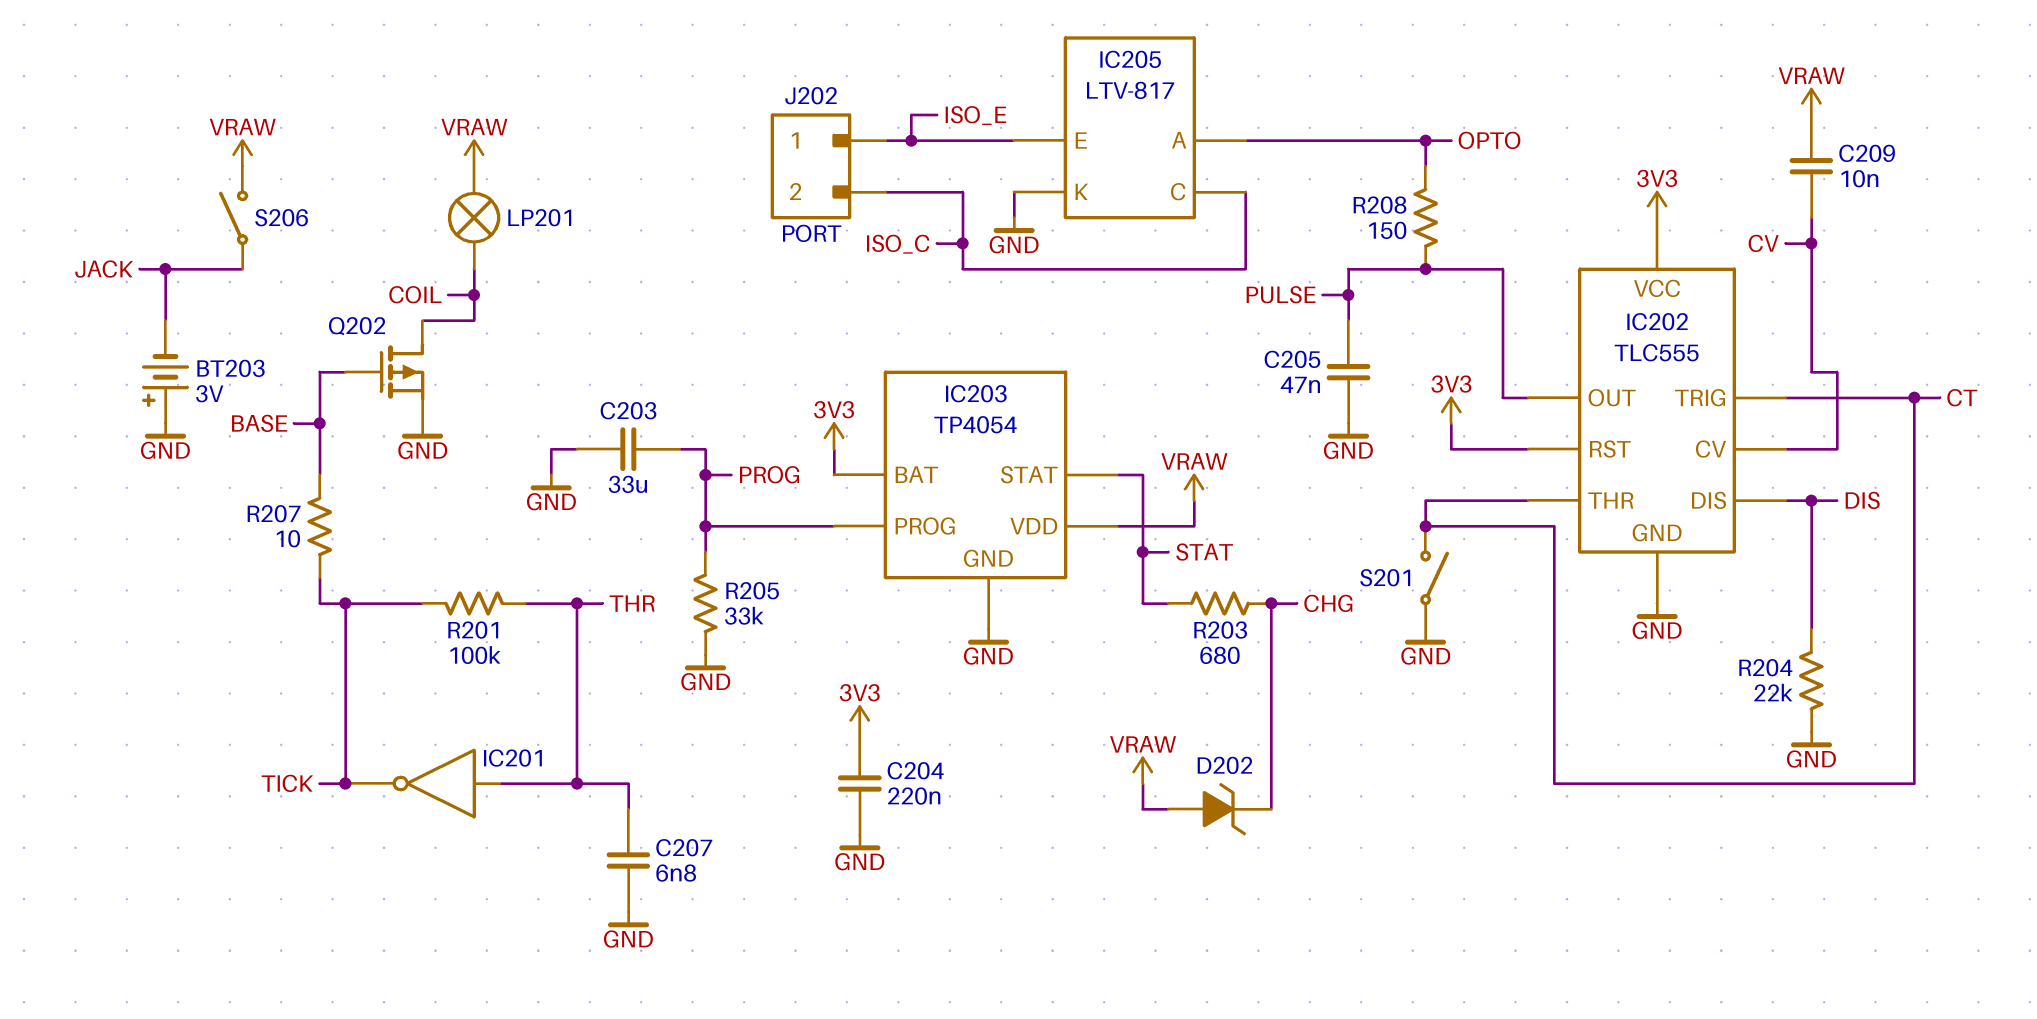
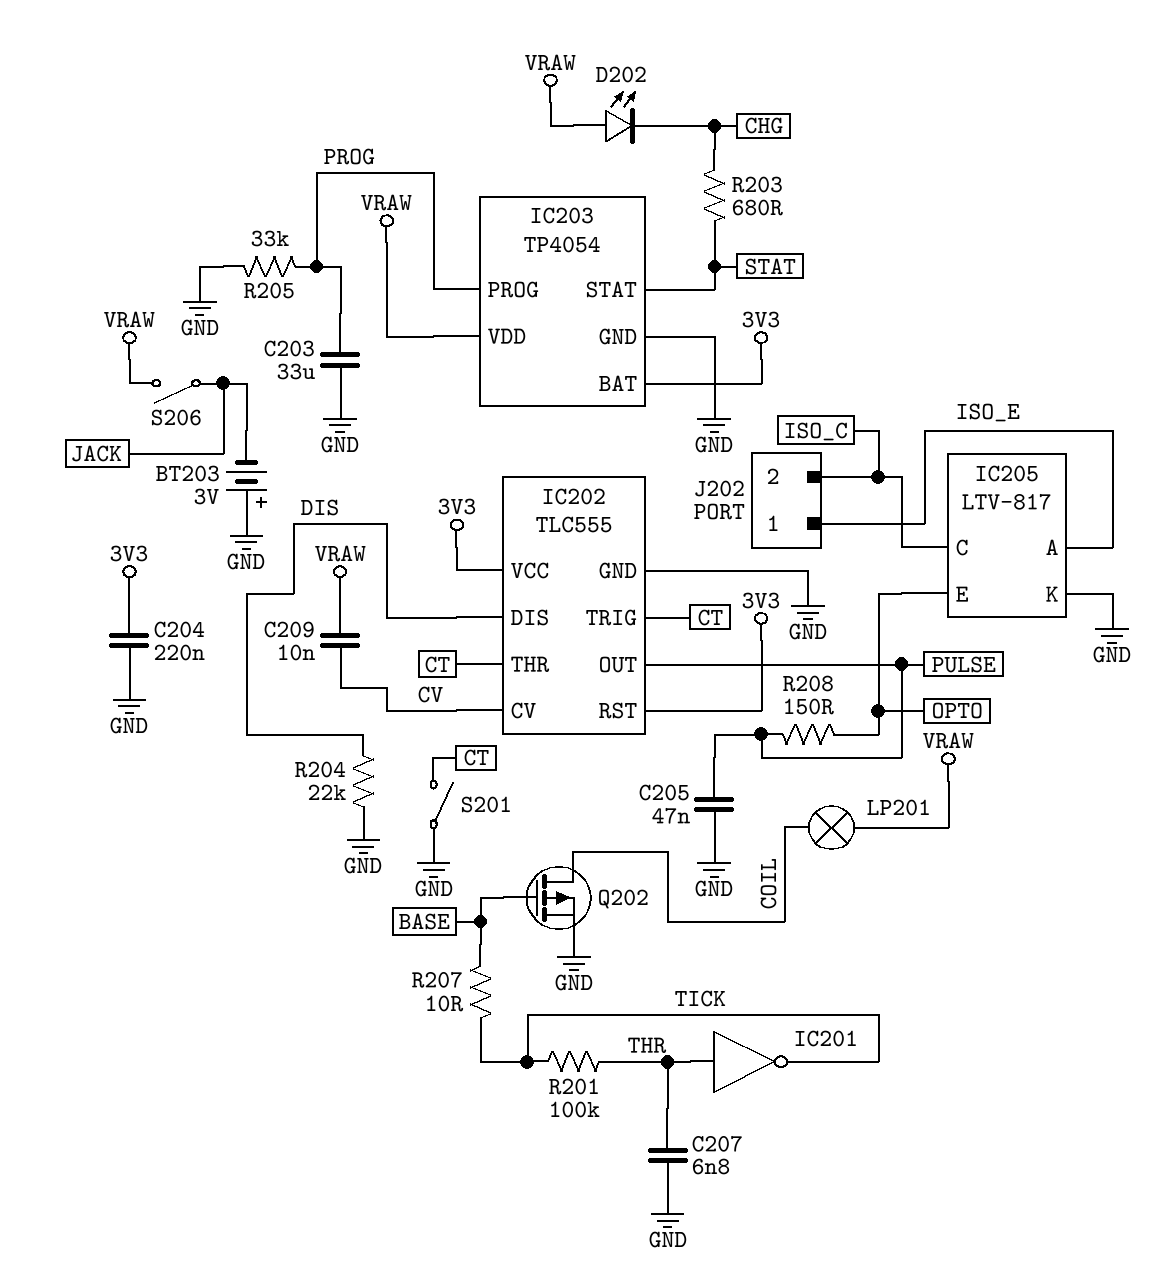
D202: zener (A VRAW, K CHG) -> LED (A VRAW, K CHG)
IC205 pin A: OPTO -> ISO_E
IC205 pin E: ISO_E -> OPTO

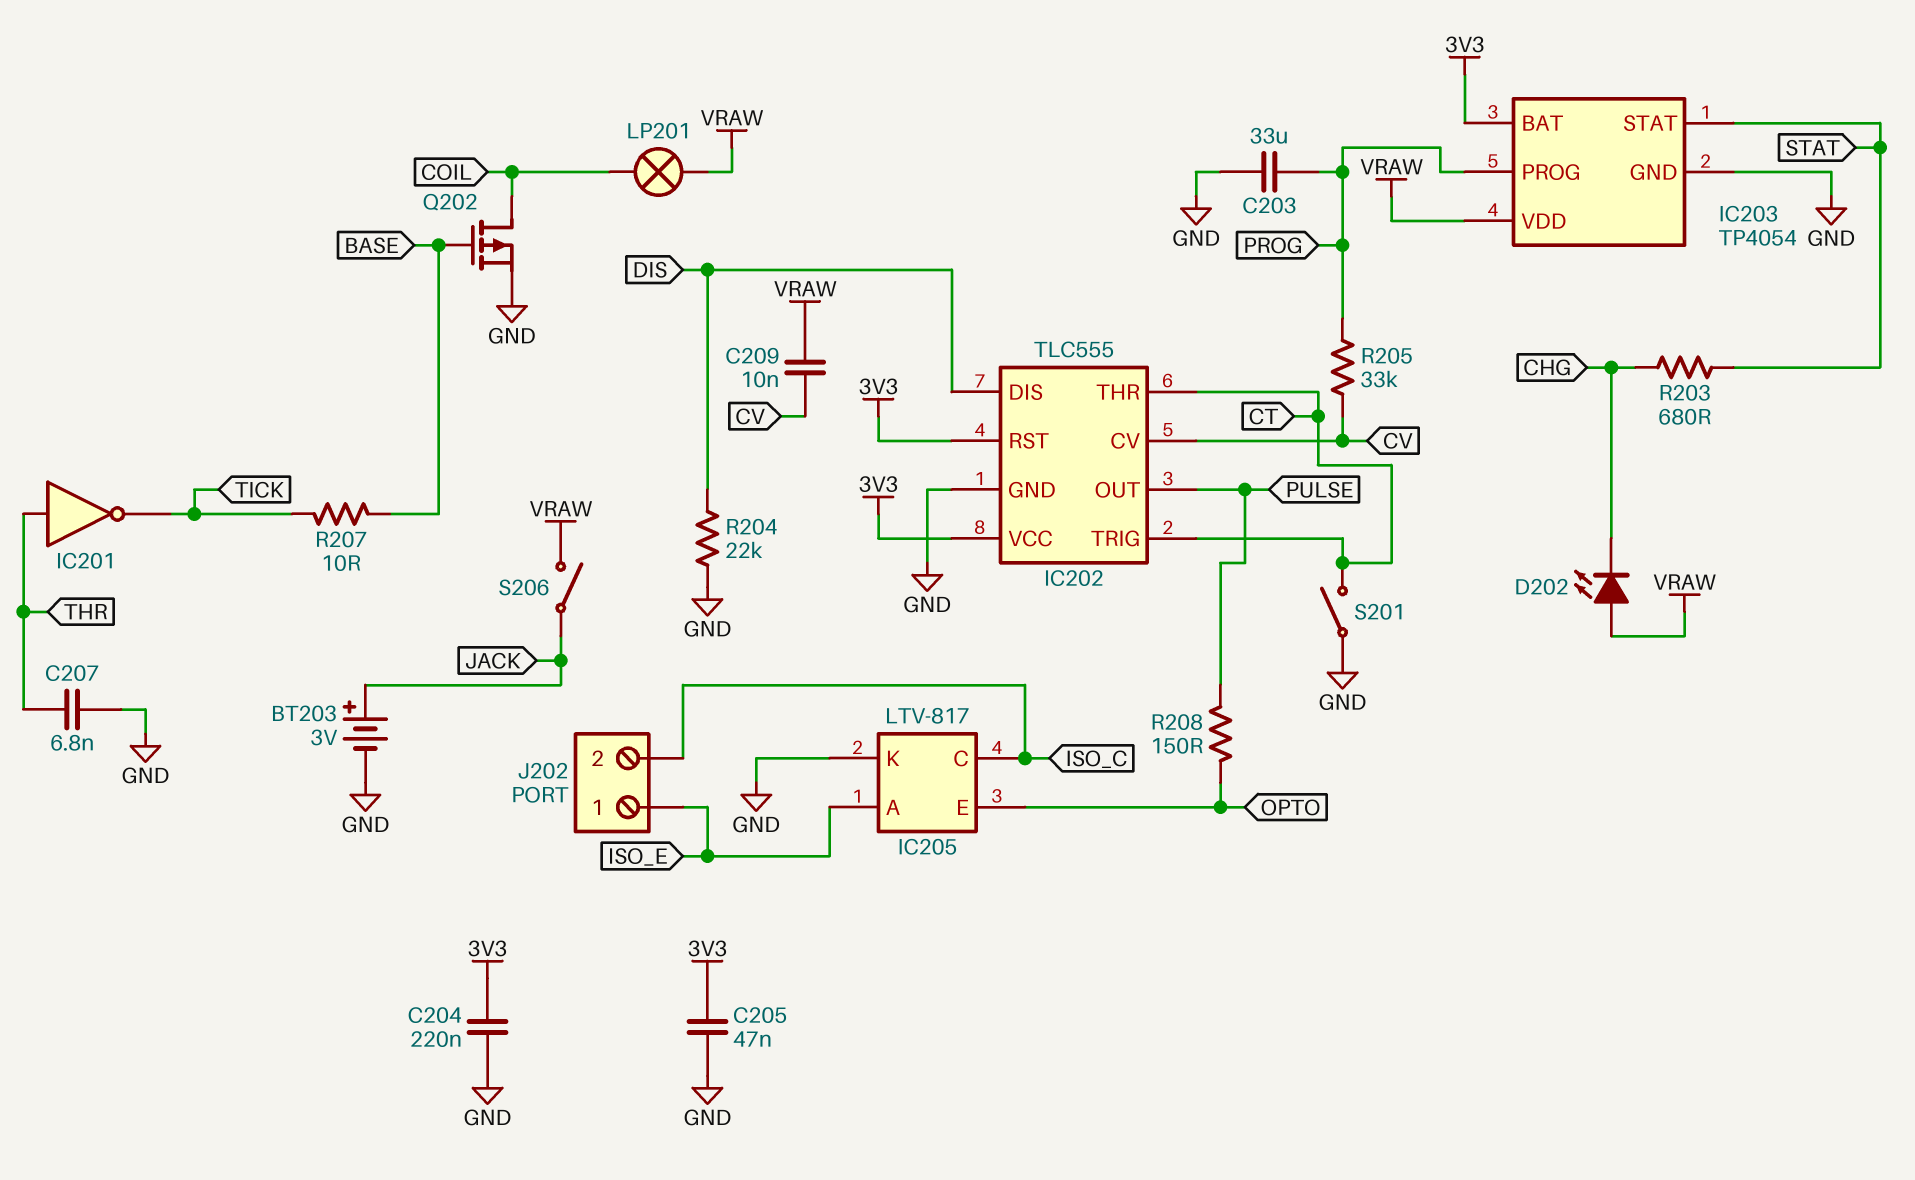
BT203: 3V (plus GND, minus JACK) -> 3V (plus JACK, minus GND)
C205: 47nF (GND, PULSE) -> 47nF (3V3, GND)
R201: 100k (THR, TICK) -> none
R205: 33k (GND, PROG) -> 33k (CV, PROG)

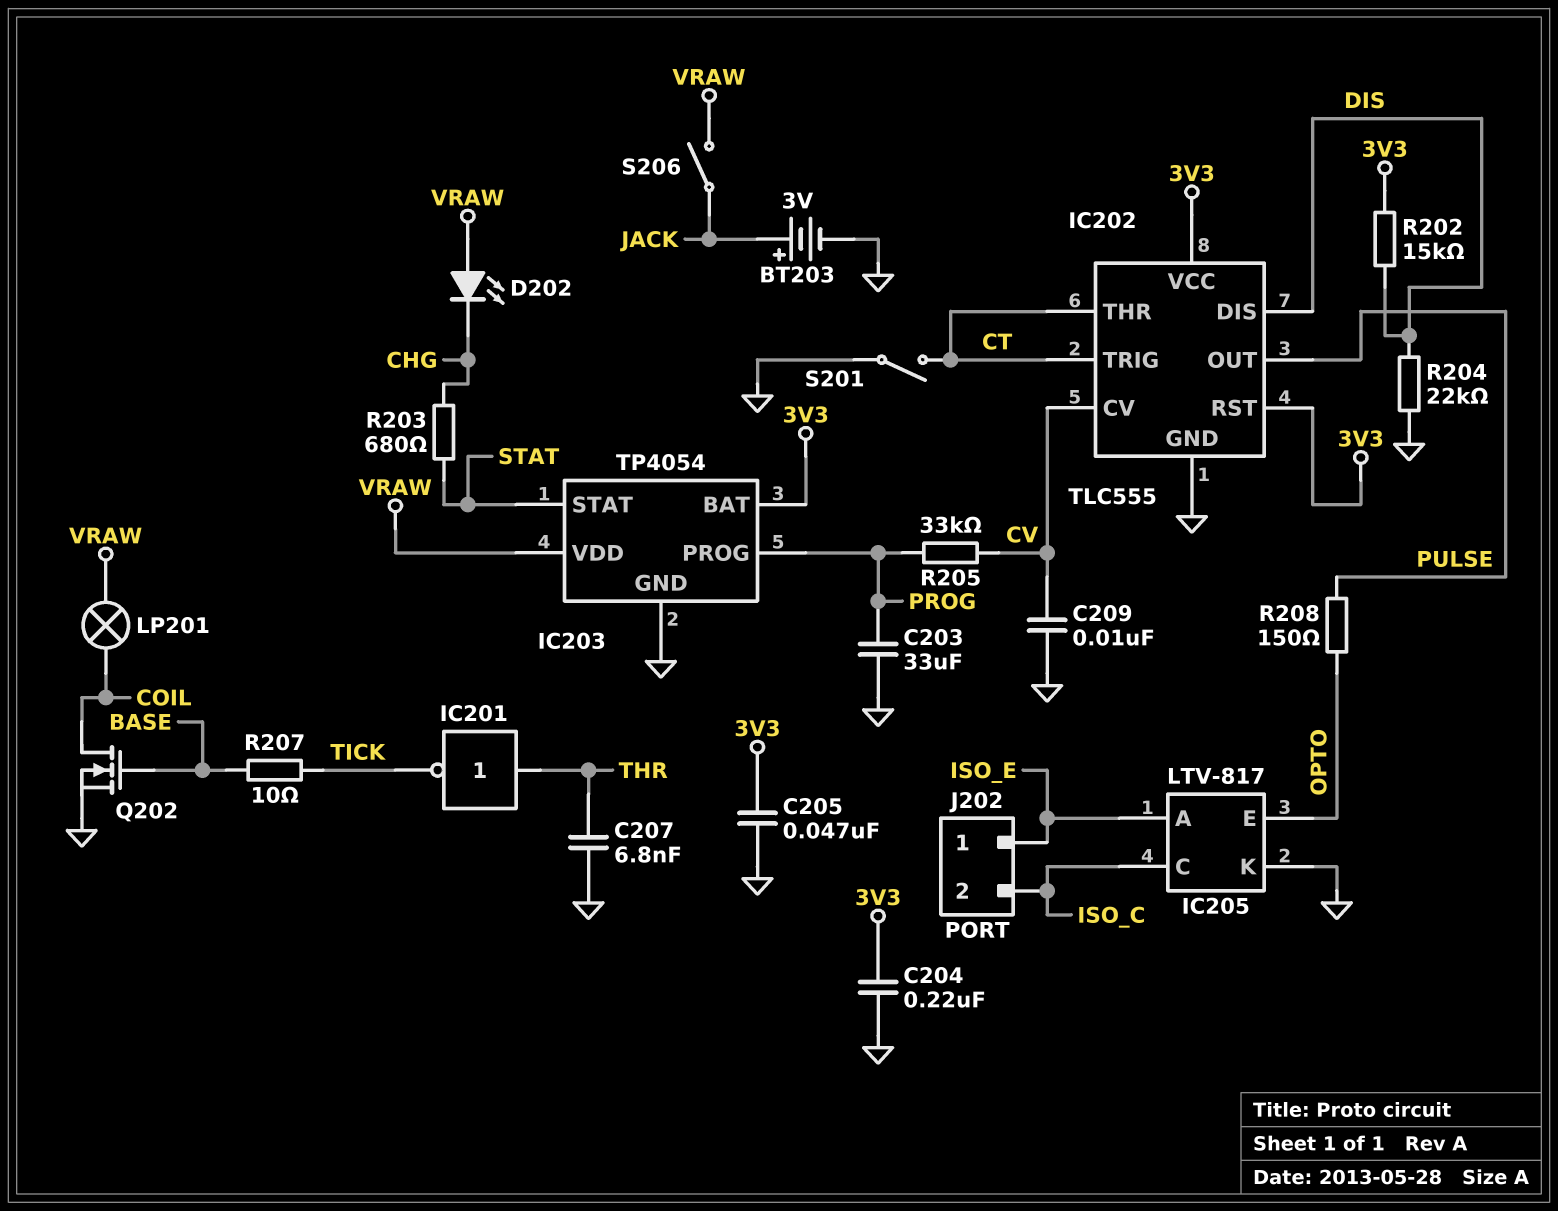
C209: 10nF (CV, VRAW) -> 10nF (CV, GND)
Q202: PMOS (G BASE, D COIL, S GND) -> NMOS (G BASE, D COIL, S GND)
R202: none -> 15k (3V3, DIS)

